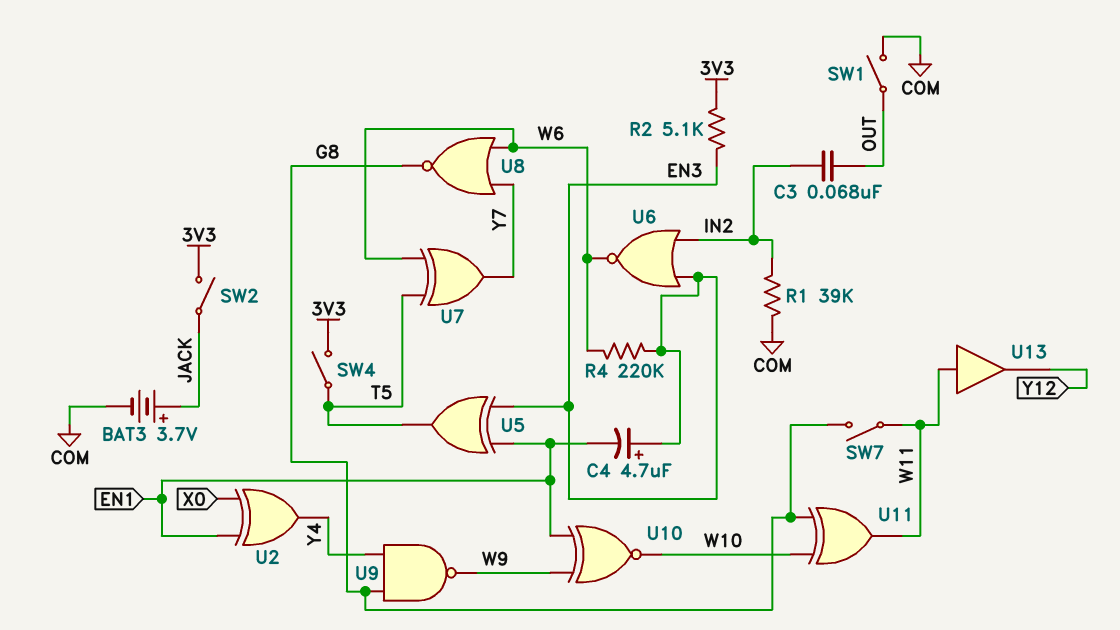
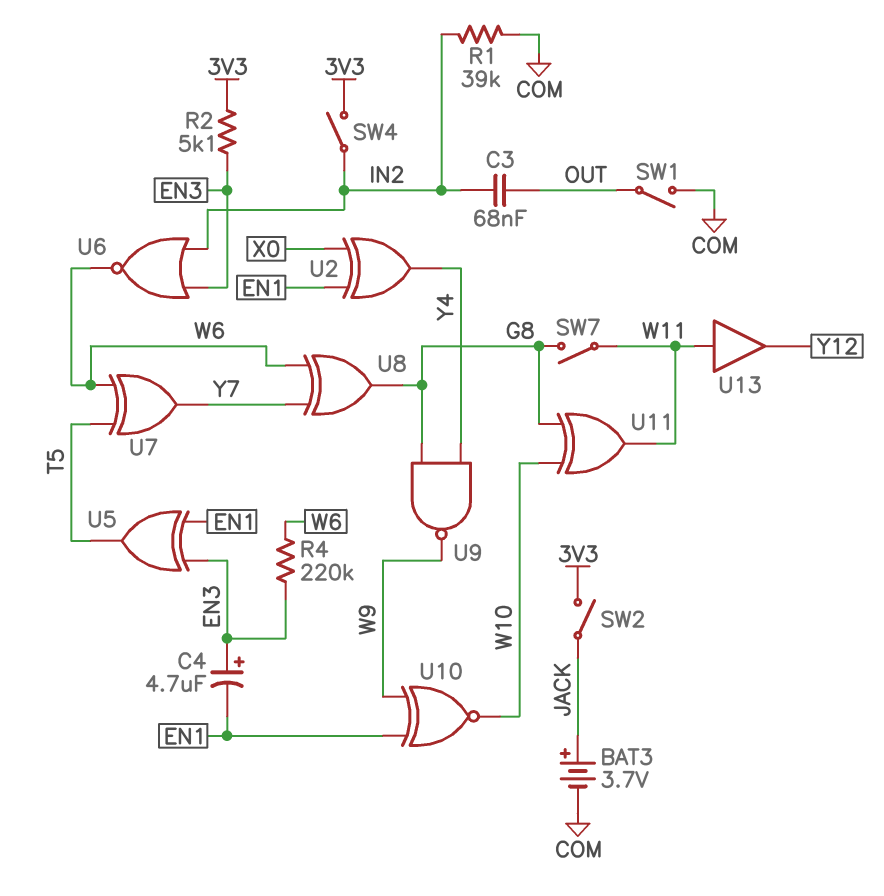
SW4: switch (3V3, T5) -> switch (3V3, IN2)
U8: NOR (in W6, in Y7, out G8) -> XOR (in W6, in Y7, out G8)

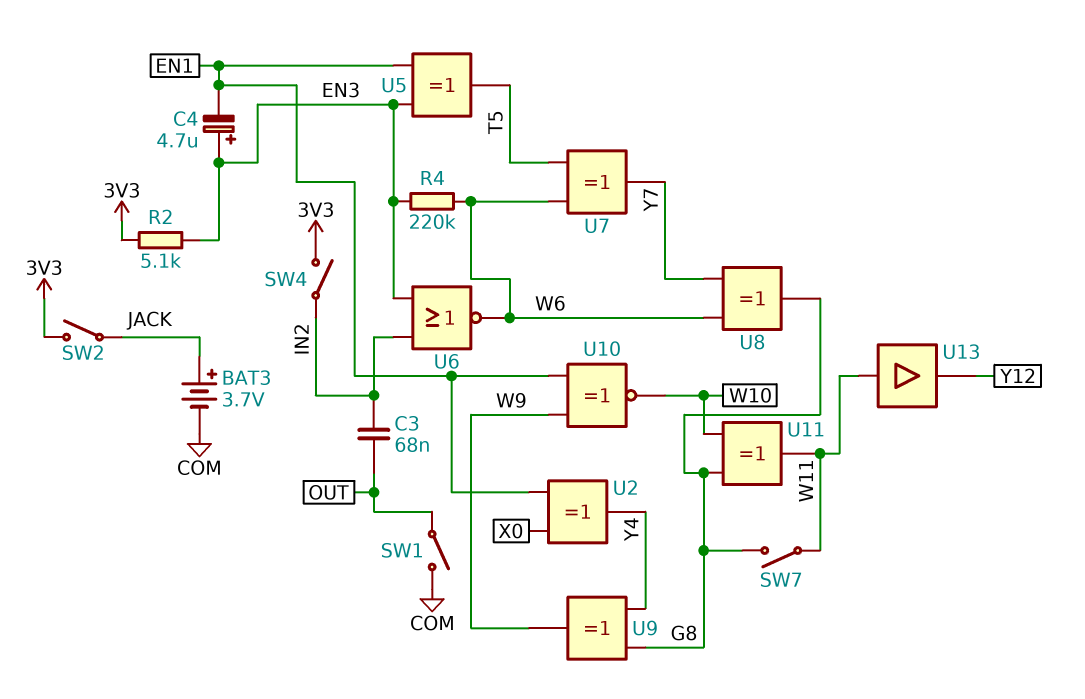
R1: 39k (COM, IN2) -> none
U9: NAND (in G8, in Y4, out W9) -> XOR (in G8, in Y4, out W9)

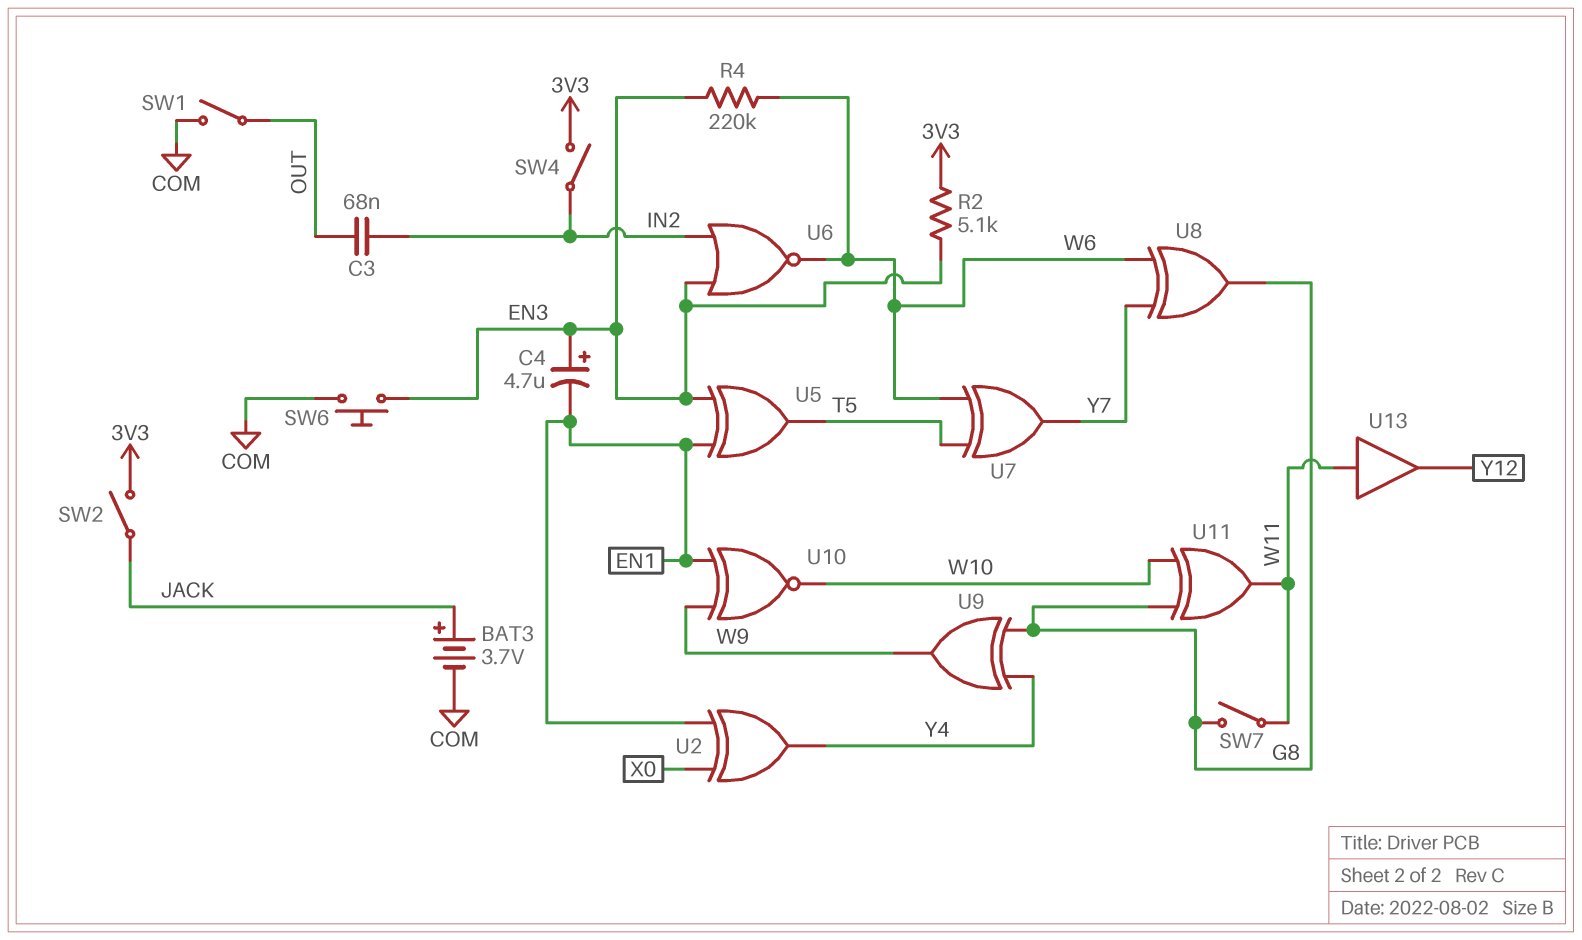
SW6: none -> button (COM, EN3)

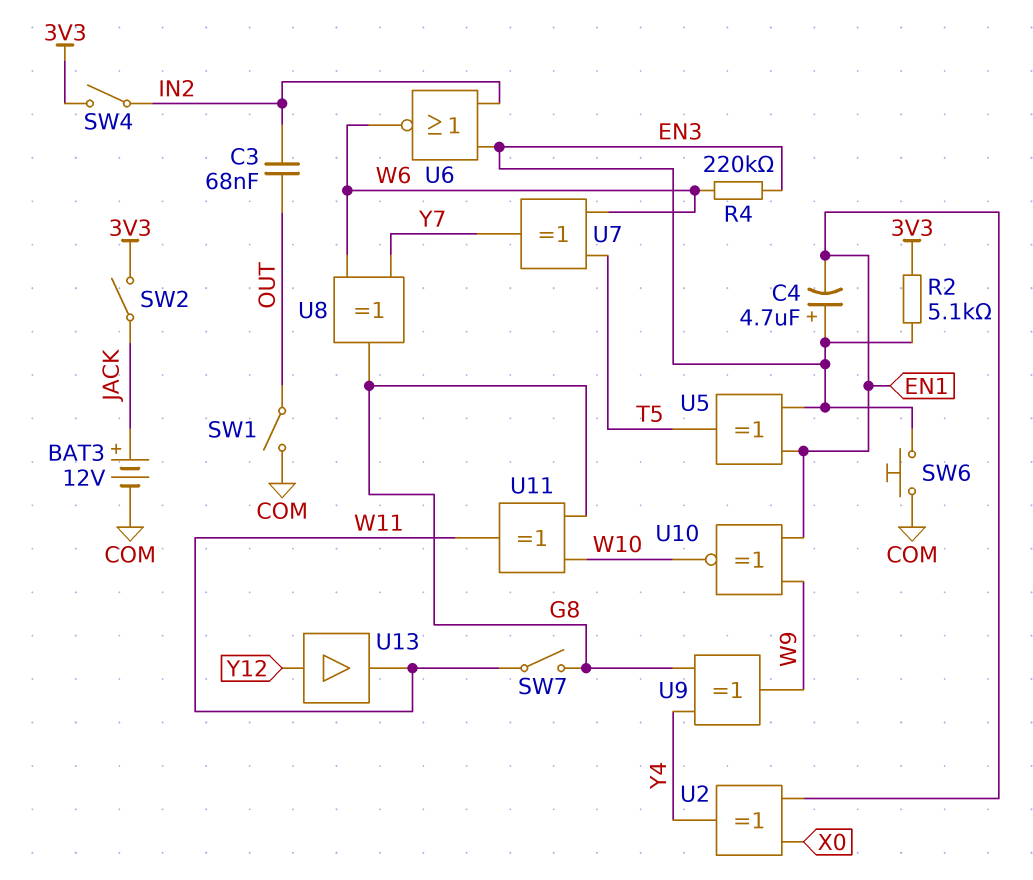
BAT3: 3.7V (plus JACK, minus COM) -> 12V (plus JACK, minus COM)
U13: buffer (in W11, out Y12) -> buffer (in Y12, out W11)

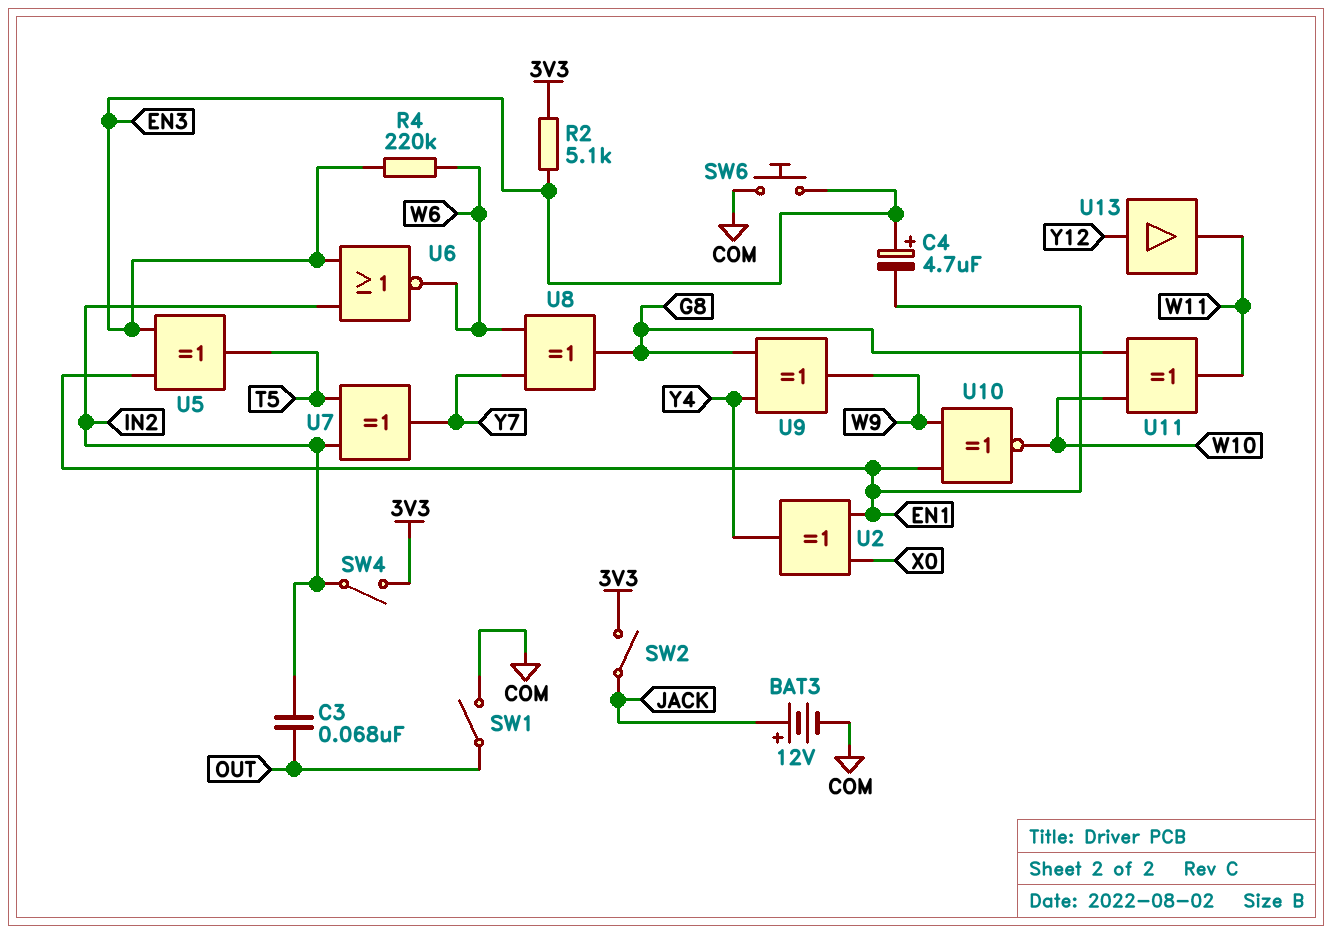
SW7: switch (G8, W11) -> none
U7: XOR (in T5, in W6, out Y7) -> XOR (in IN2, in T5, out Y7)

